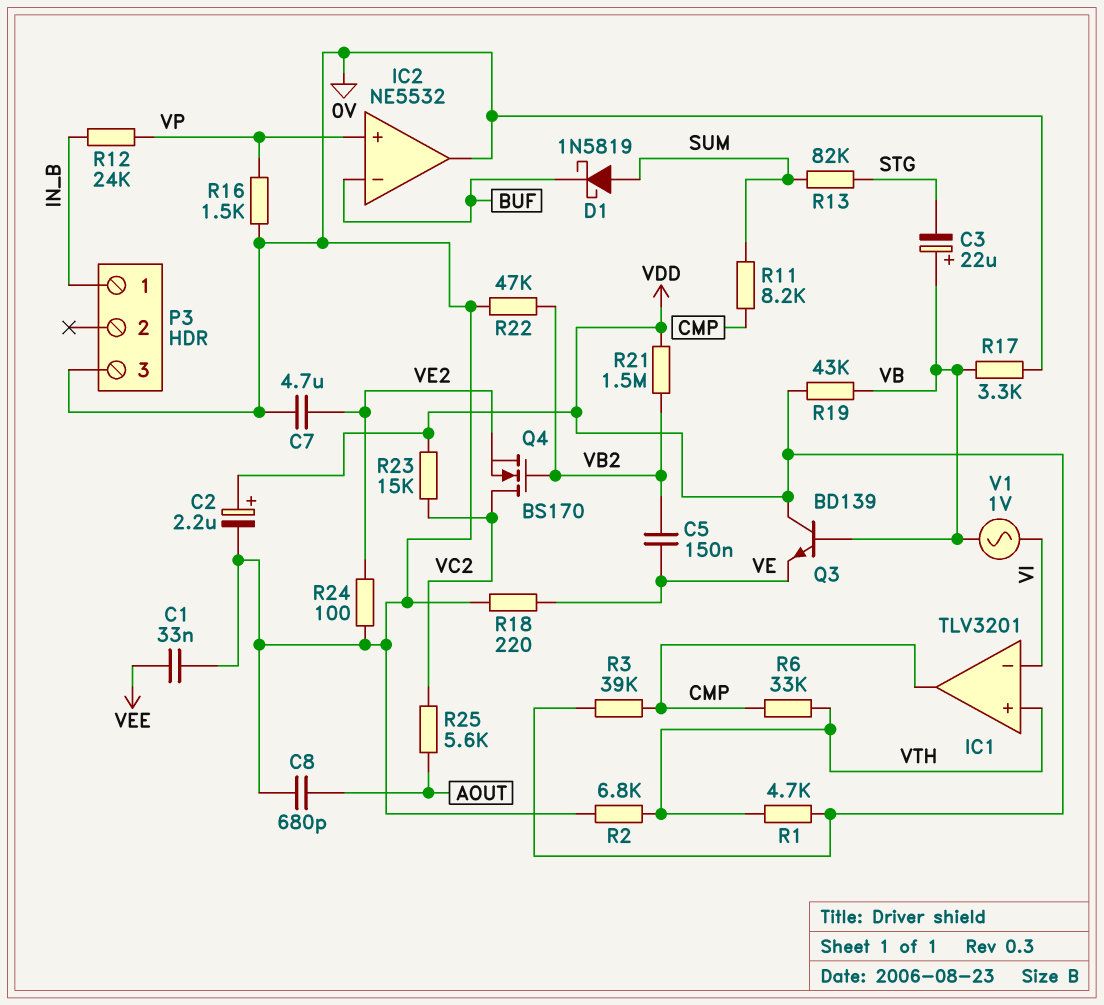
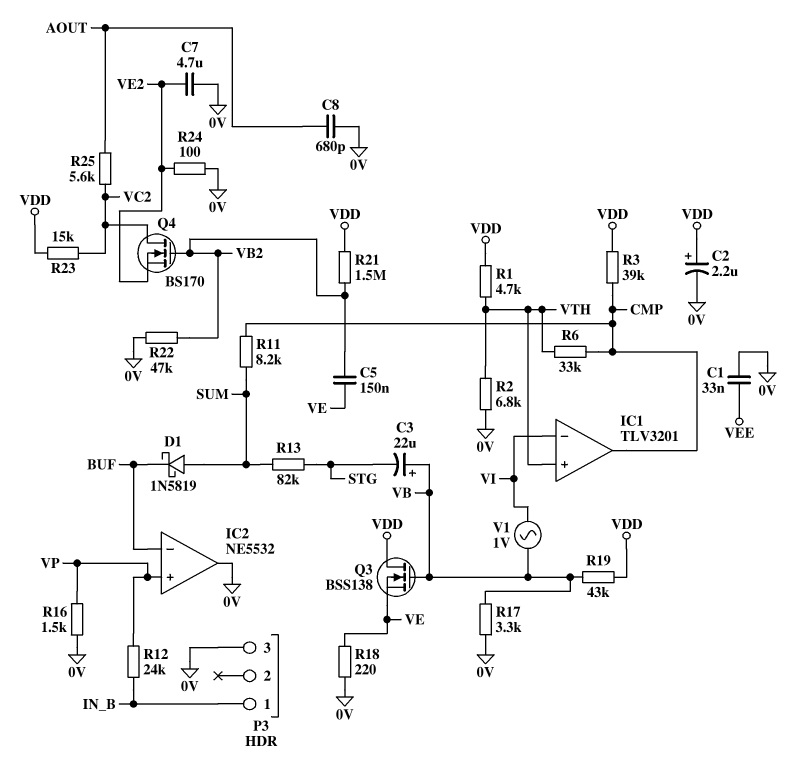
Q3: NPN BD139 (B VB, C VDD, E VE) -> NMOS BSS138 (G VB, D VDD, S VE)

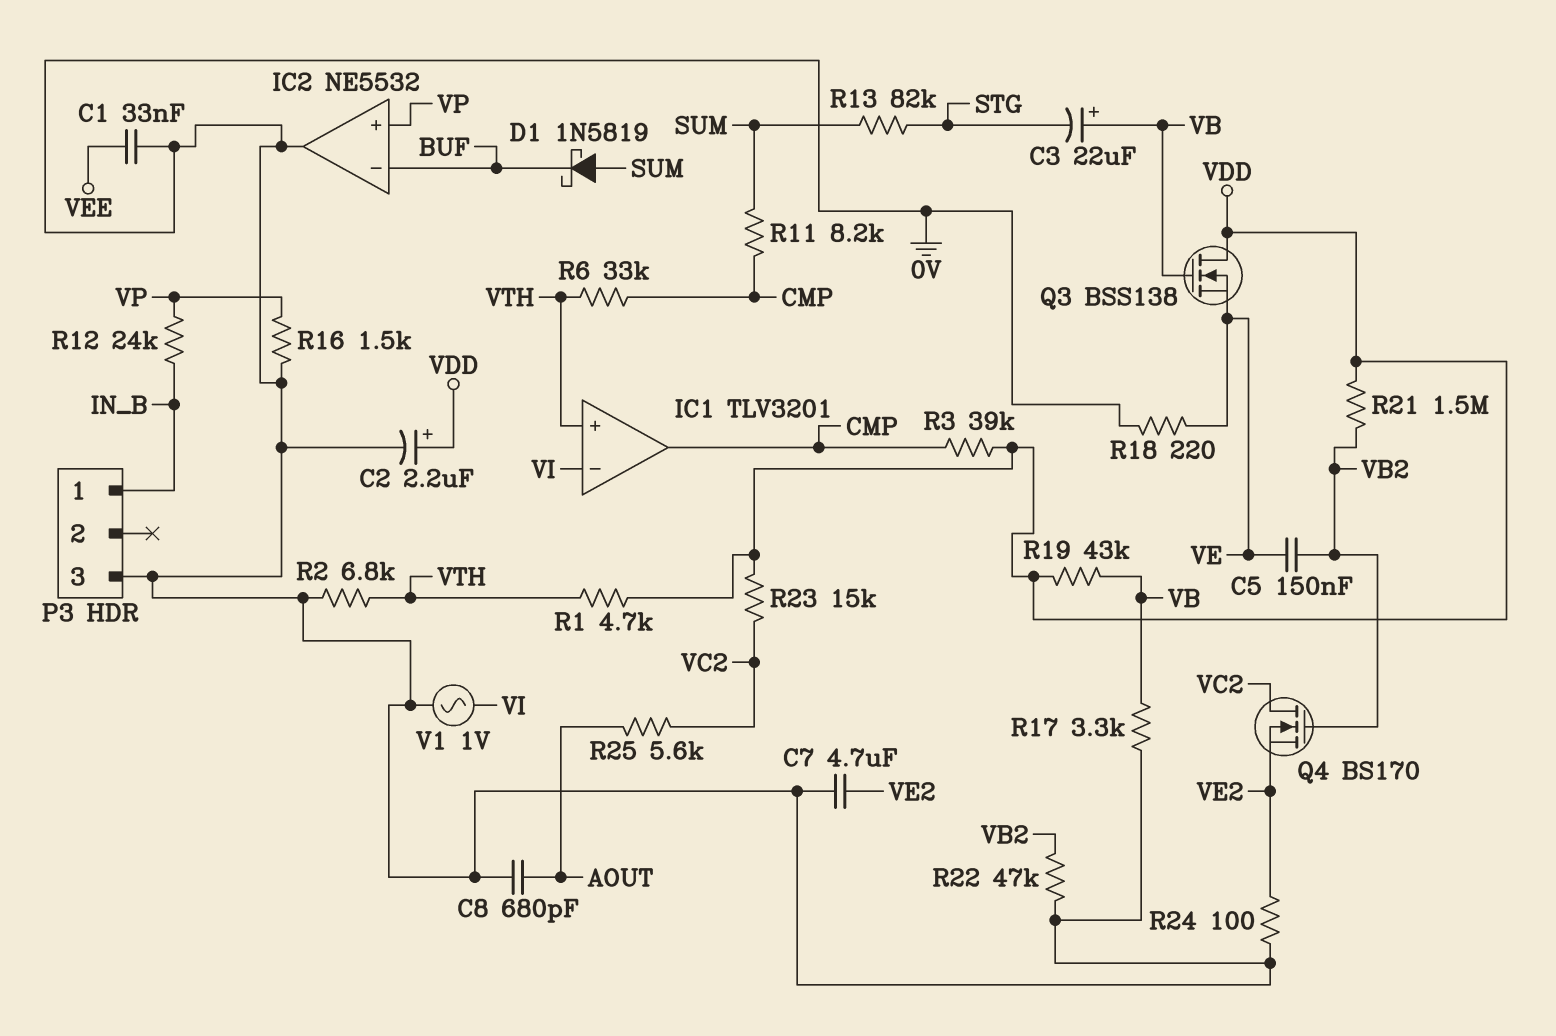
V1: AC 1V (VB, VI) -> AC 1V (0V, VI)

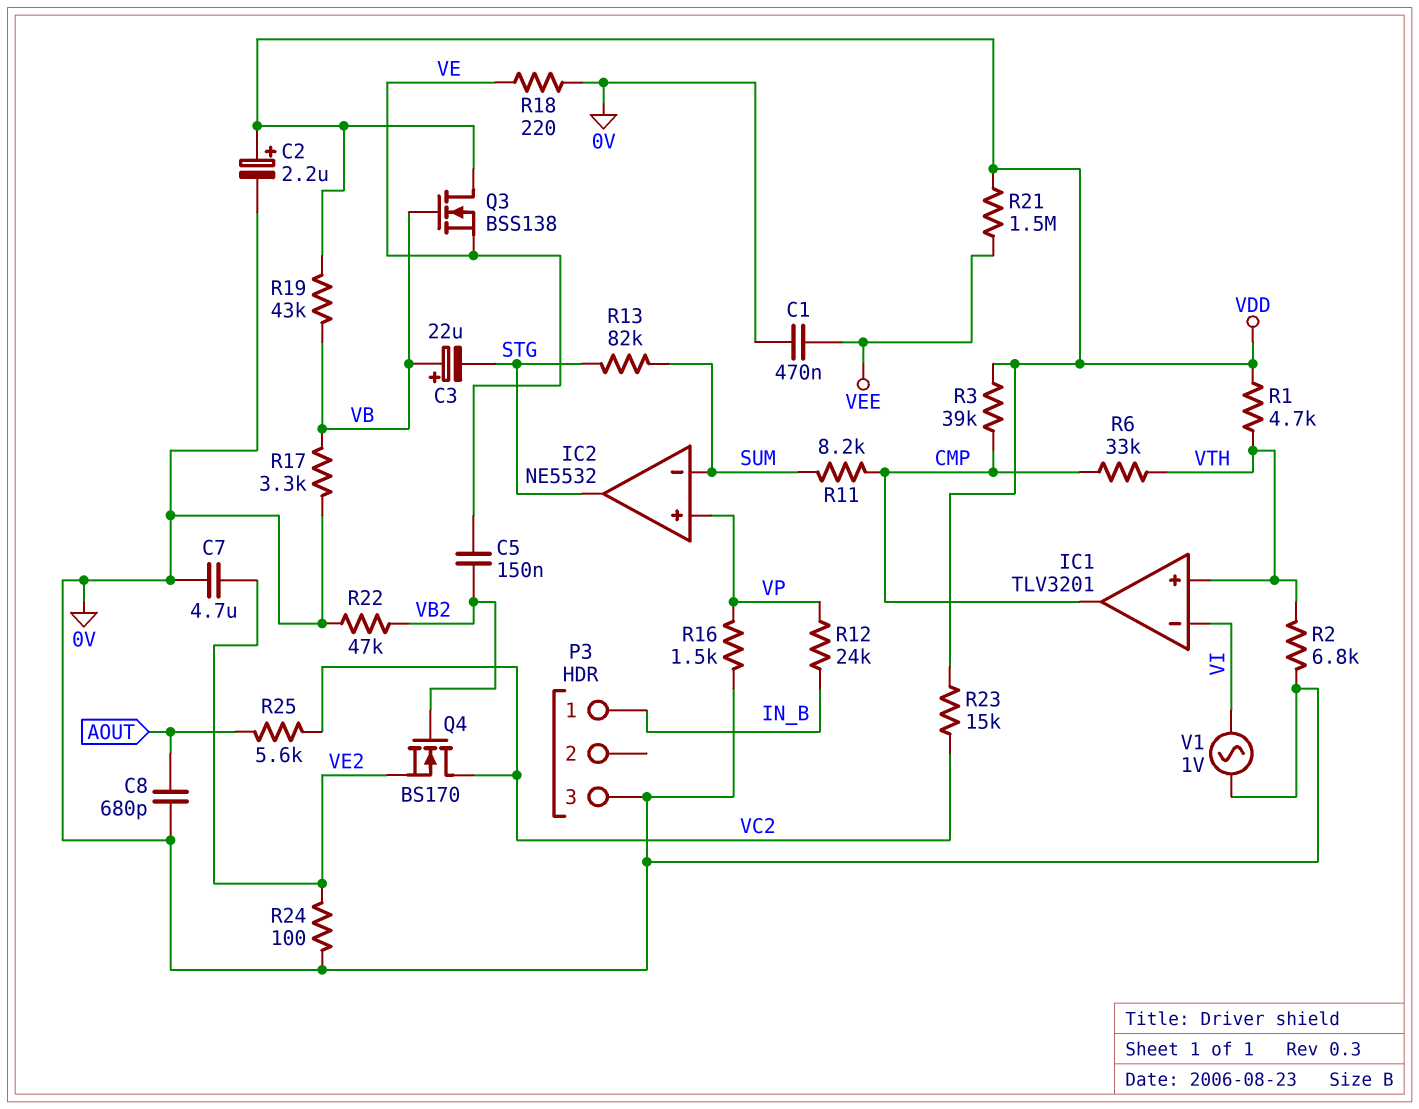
C1: 33nF (0V, VEE) -> 470nF (0V, VEE)
D1: schottky 1N5819 (A SUM, K BUF) -> none
IC2 pin in-: BUF -> SUM
IC2 pin out: 0V -> STG
R21: 1.5M (VB2, VDD) -> 1.5M (VDD, VEE)

